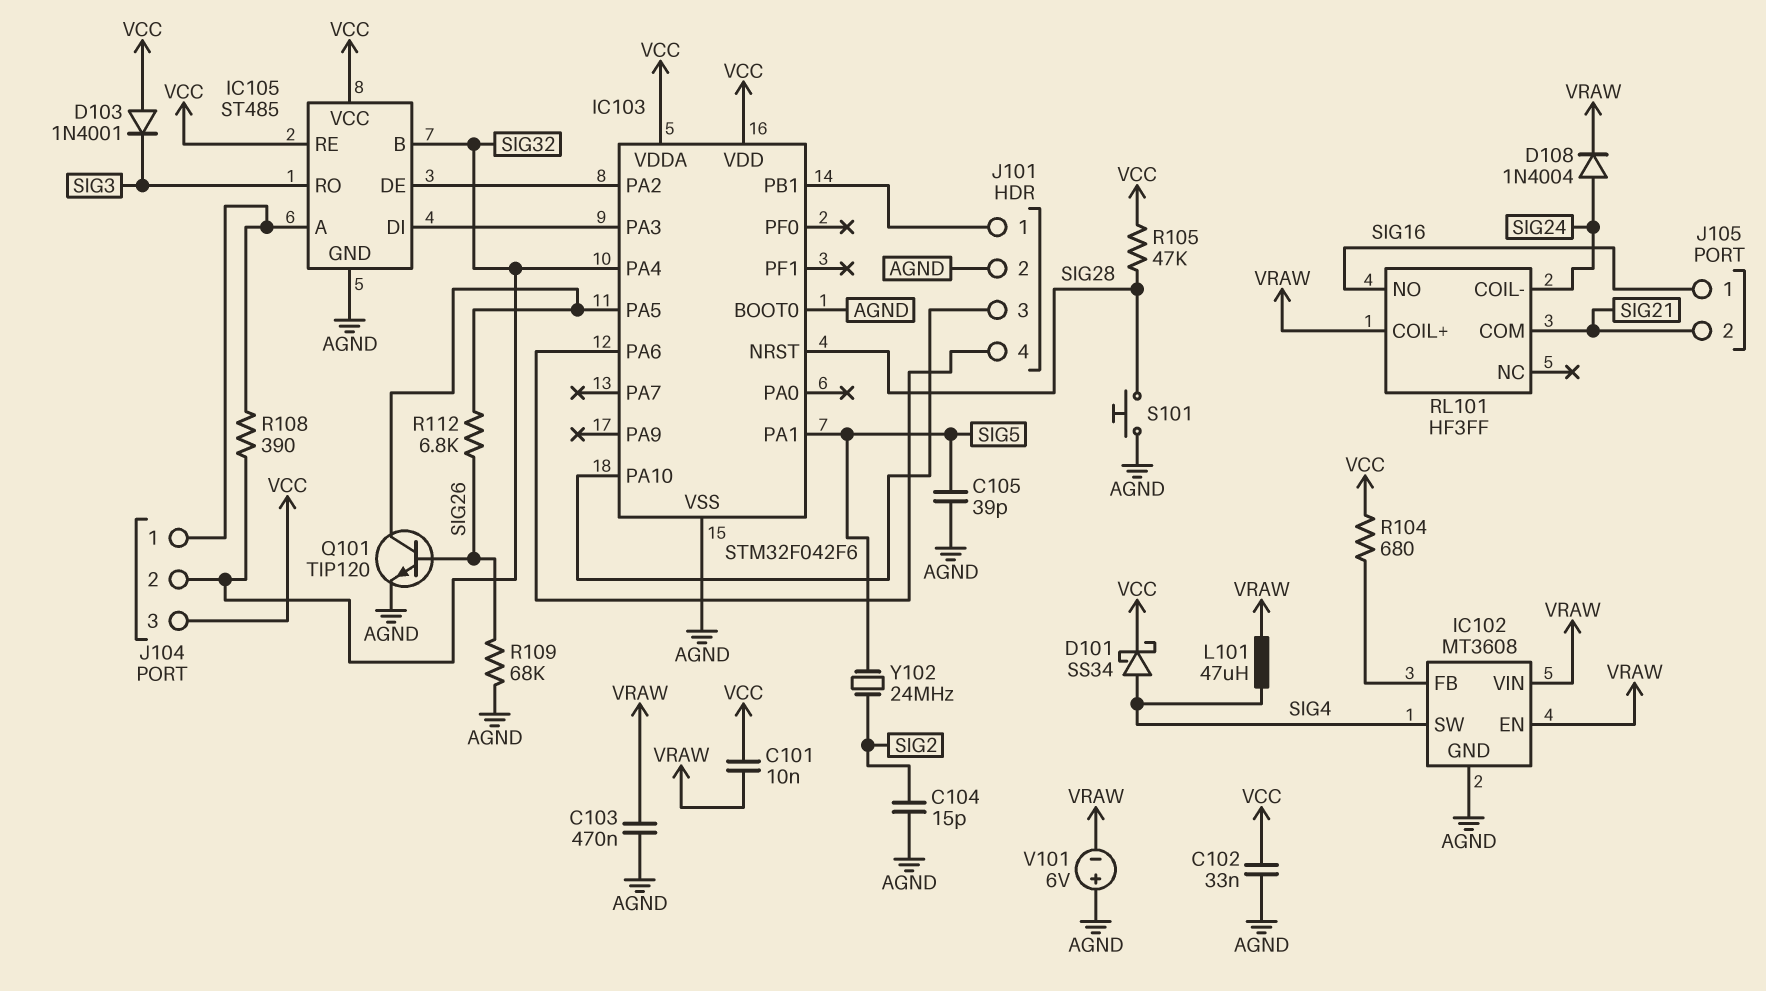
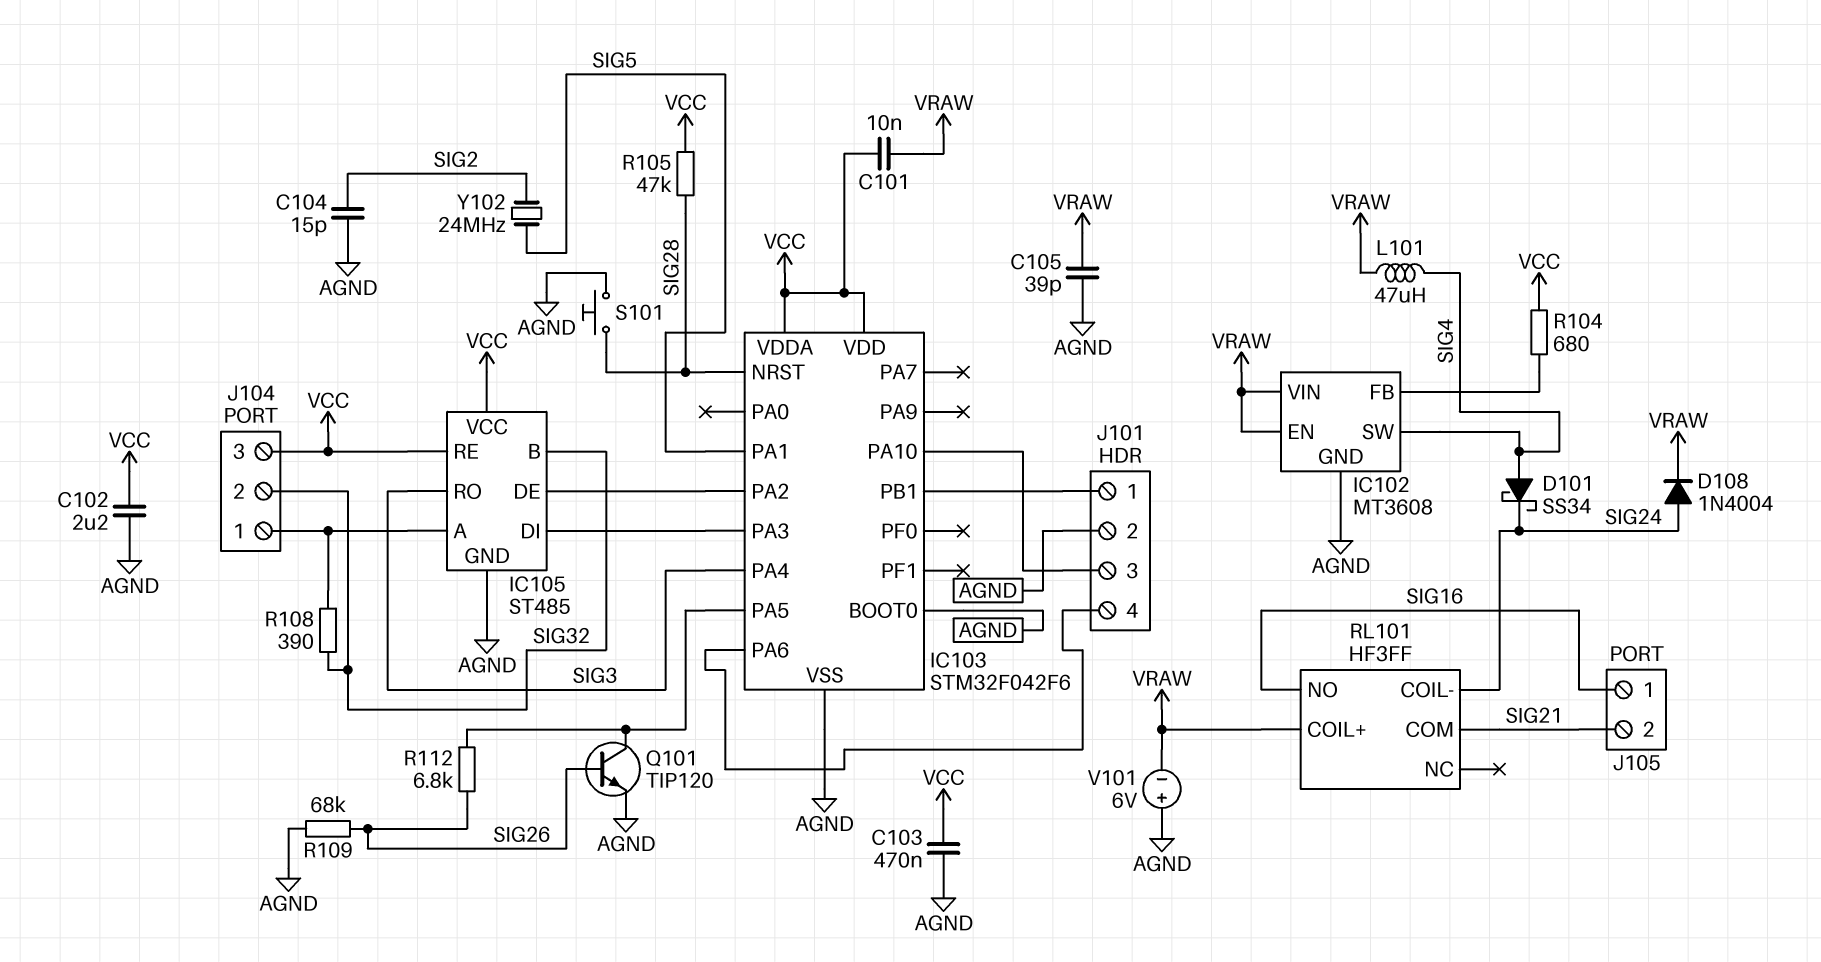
C102: 33nF (AGND, VCC) -> 2.2uF (AGND, VCC)
C103: 470nF (AGND, VRAW) -> 470nF (AGND, VCC)
C105: 39pF (AGND, SIG5) -> 39pF (AGND, VRAW)
D101: schottky SS34 (A SIG4, K VCC) -> schottky SS34 (A SIG4, K SIG24)
D103: diode 1N4001 (A VCC, K SIG3) -> none
IC103 pin PA4: SIG32 -> SIG3

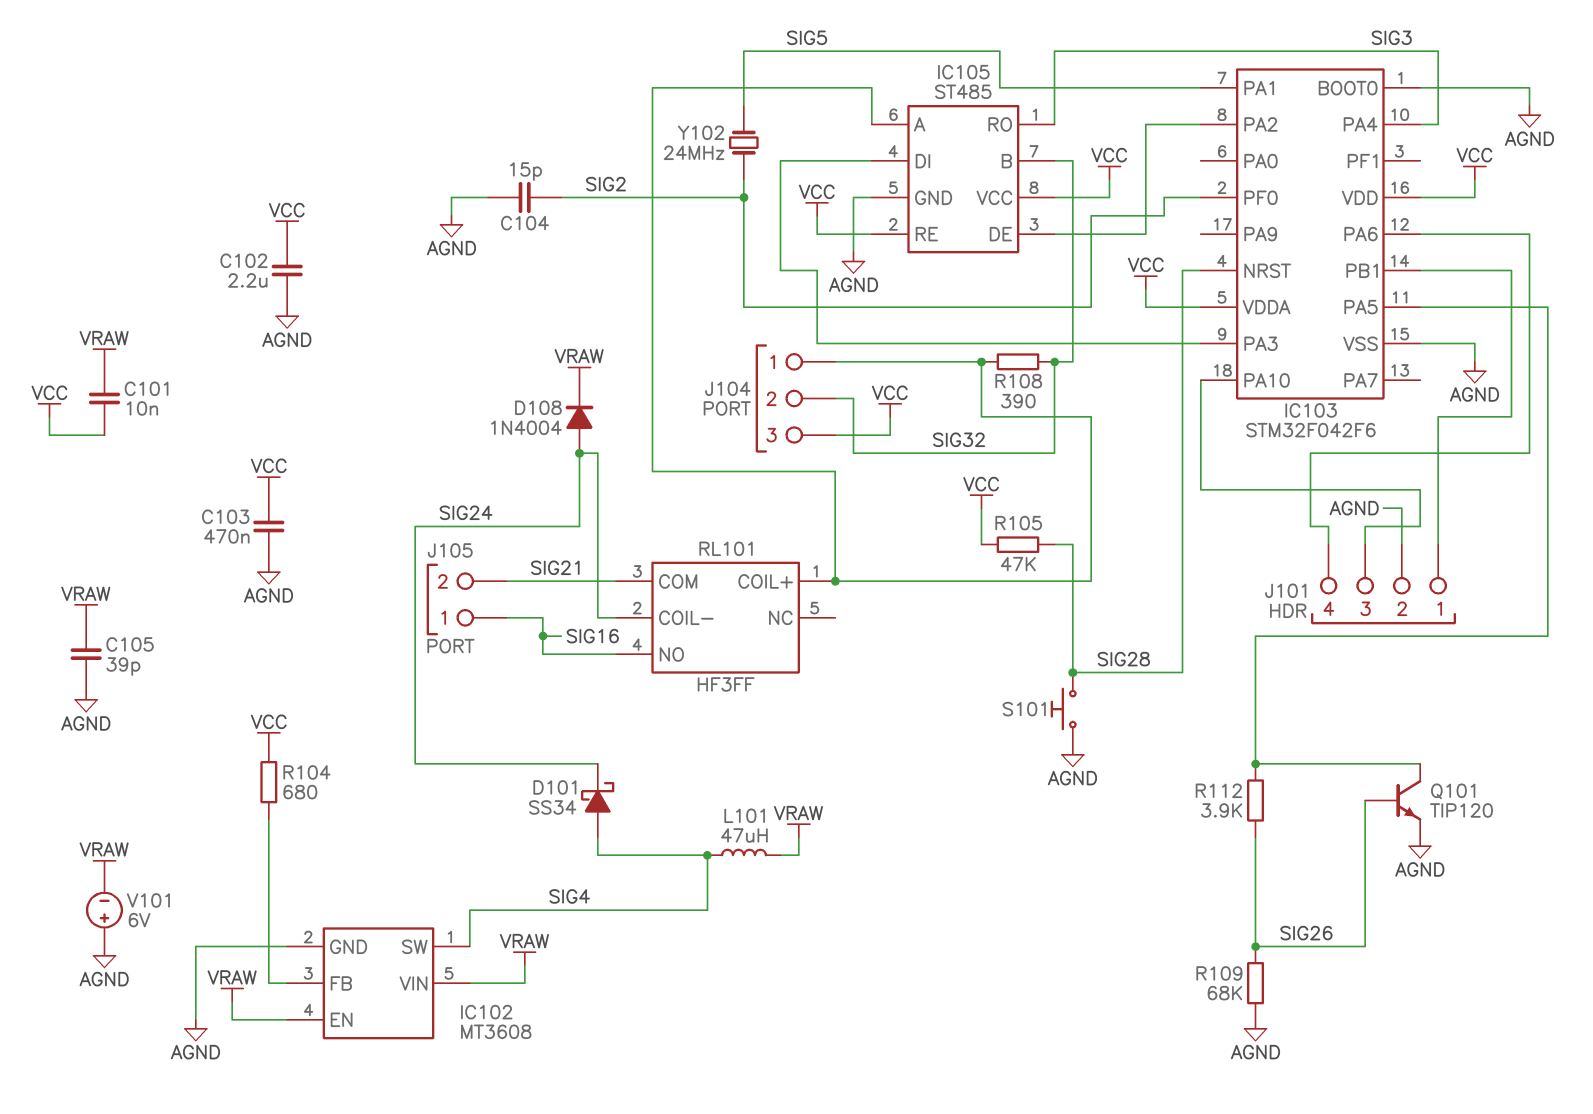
IC103 pin PF0: none -> SIG2
R112: 6.8k (IC103/PA5, SIG26) -> 3.9k (IC103/PA5, SIG26)
RL101 pin COIL+: VRAW -> IC105/A

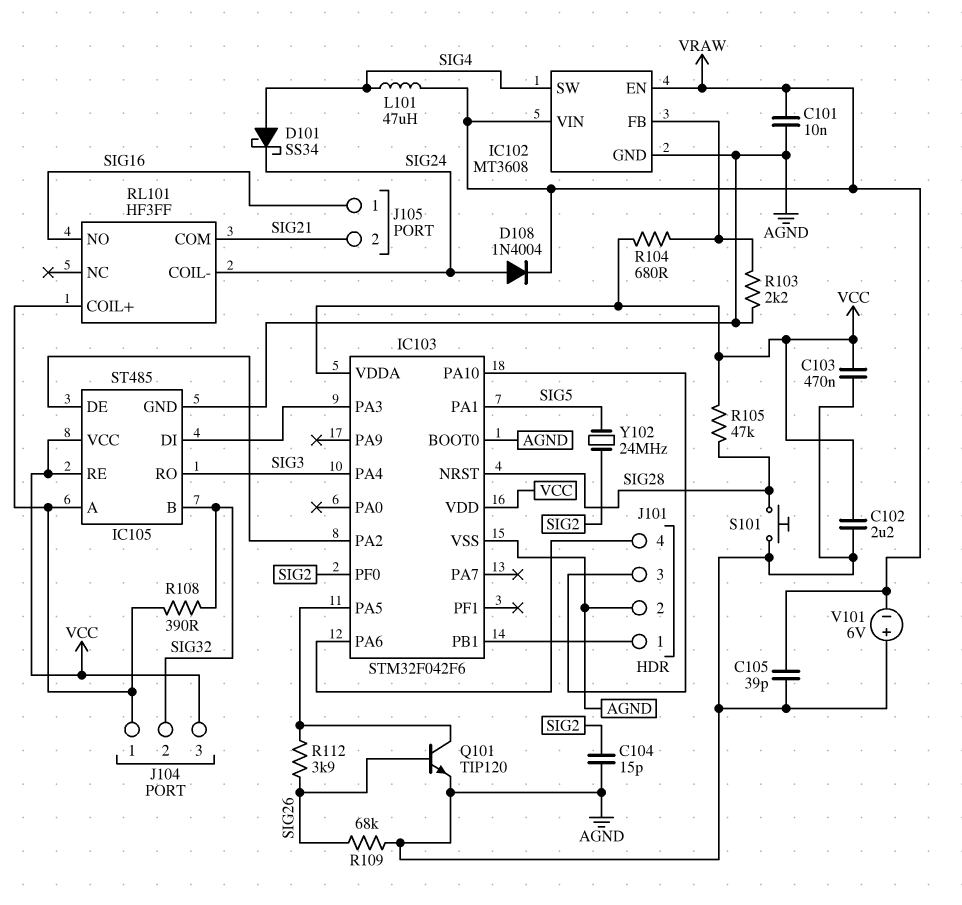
C101: 10nF (VCC, VRAW) -> 10nF (AGND, VRAW)
R103: none -> 2.2k (AGND, IC102/FB)

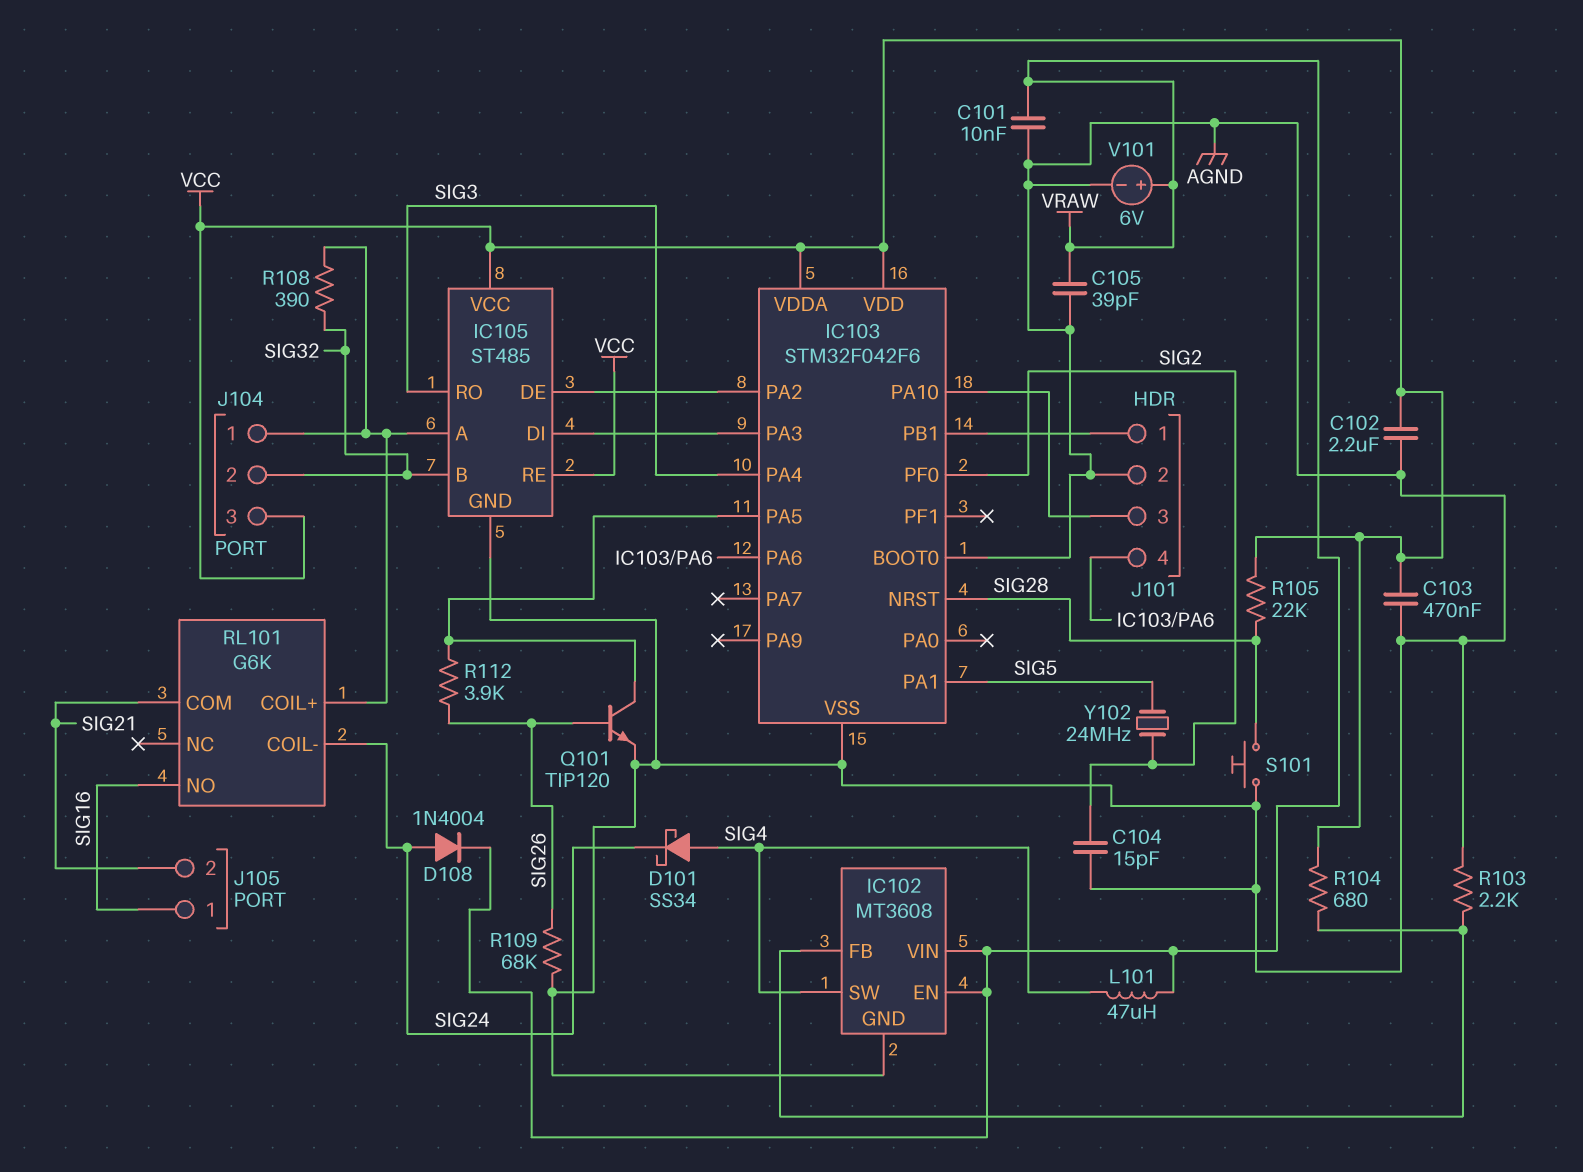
R105: 47k (SIG28, VCC) -> 22k (SIG28, VCC)
RL101: HF3FF -> G6K
V101: 6V (plus AGND, minus VRAW) -> 6V (plus VRAW, minus AGND)

